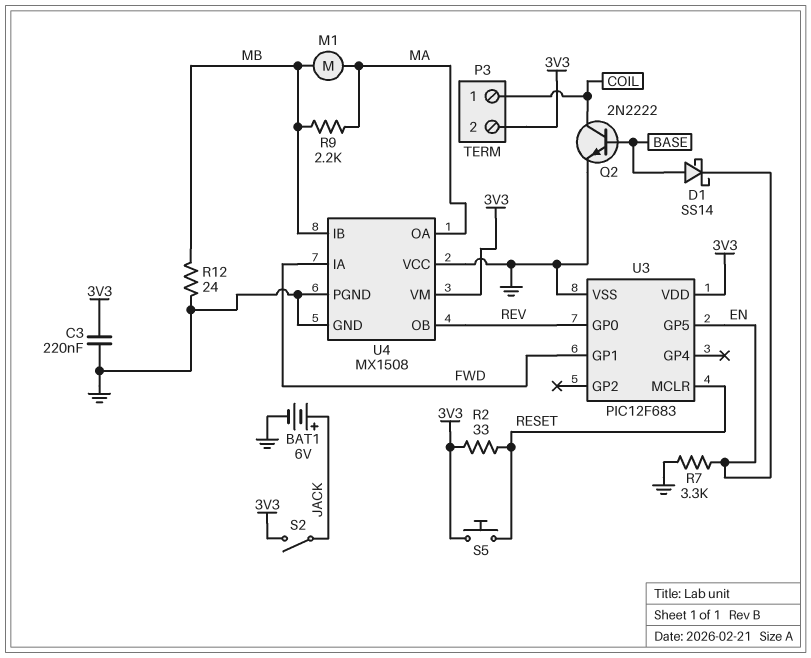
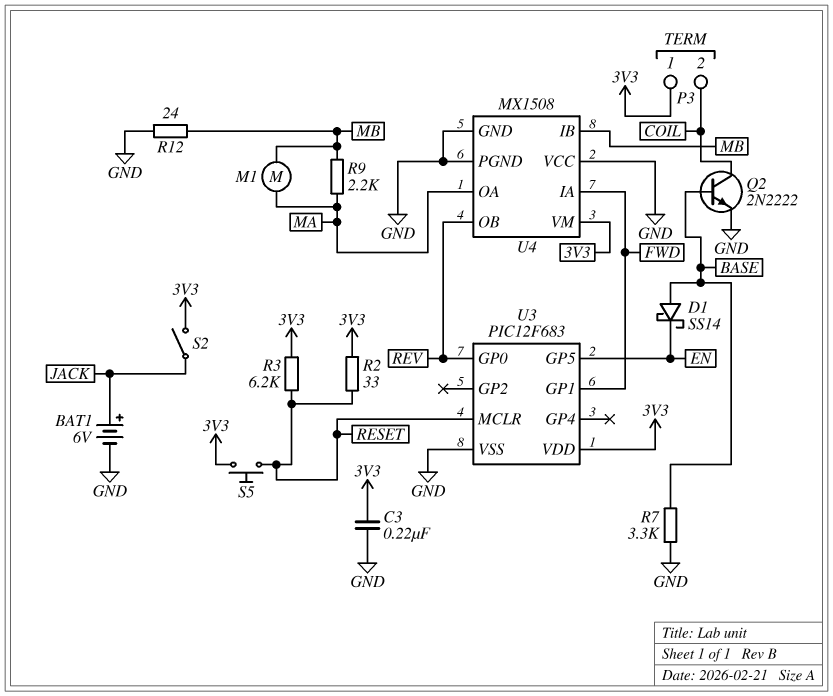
P3 pin 1: COIL -> 3V3
P3 pin 2: 3V3 -> COIL
R3: none -> 6.2k (3V3, RESET)
R7: 3.3k (EN, GND) -> 3.3k (BASE, GND)

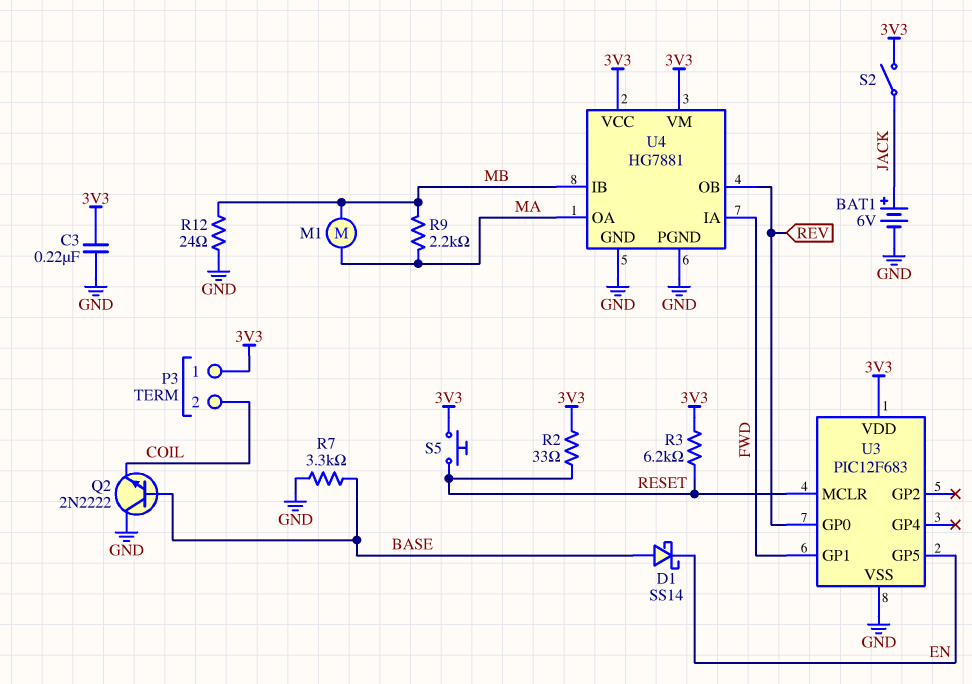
Q2: NPN 2N2222 (B BASE, C COIL, E GND) -> NPN 2N2222 (B BASE, C GND, E COIL)
U4: MX1508 -> HG7881
U4 pin VCC: GND -> 3V3

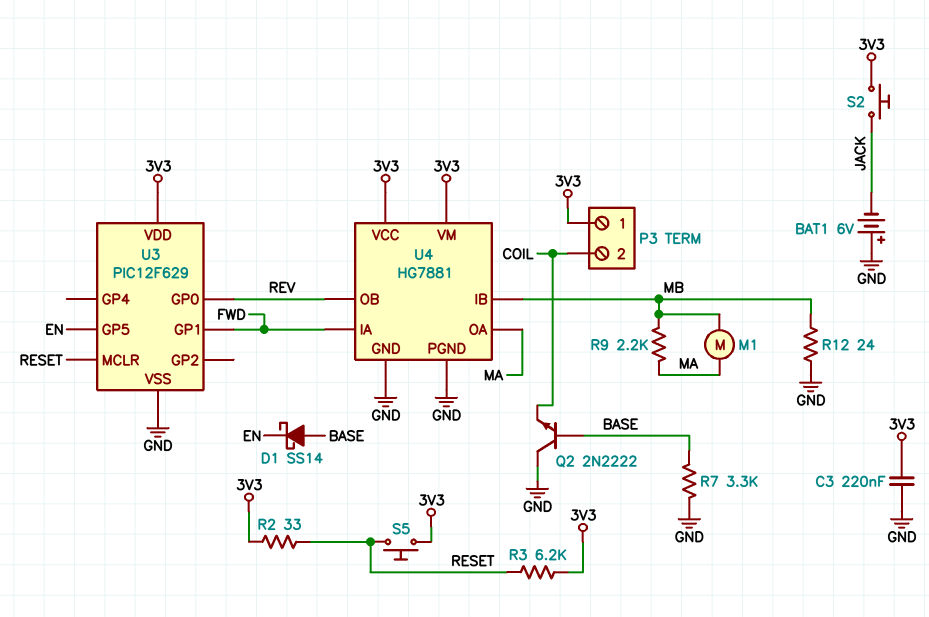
BAT1: 6V (plus JACK, minus GND) -> 6V (plus GND, minus JACK)
S2: switch (3V3, JACK) -> button (3V3, JACK)
U3: PIC12F683 -> PIC12F629

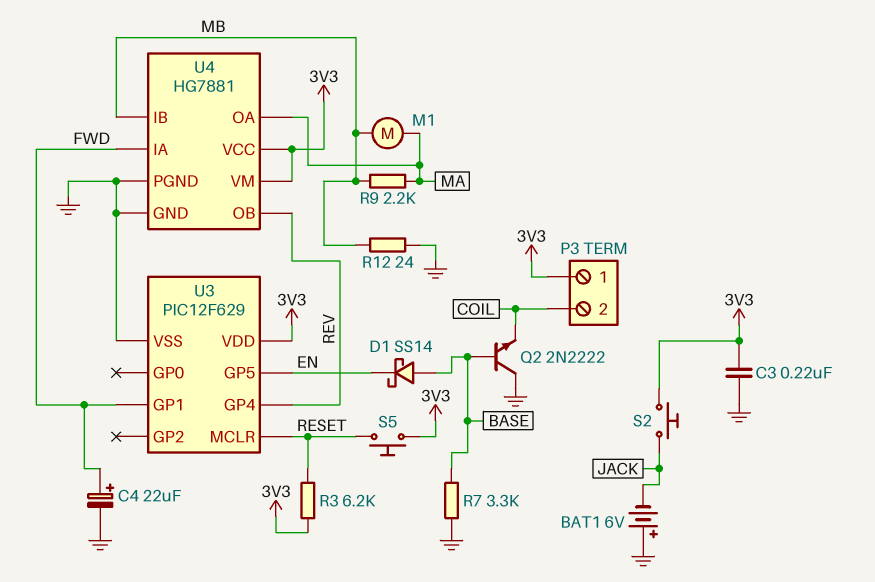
C4: none -> 22uF (plus FWD, minus GND)
R2: 33 (3V3, RESET) -> none
U3 pin GP0: REV -> none
U3 pin GP4: none -> REV

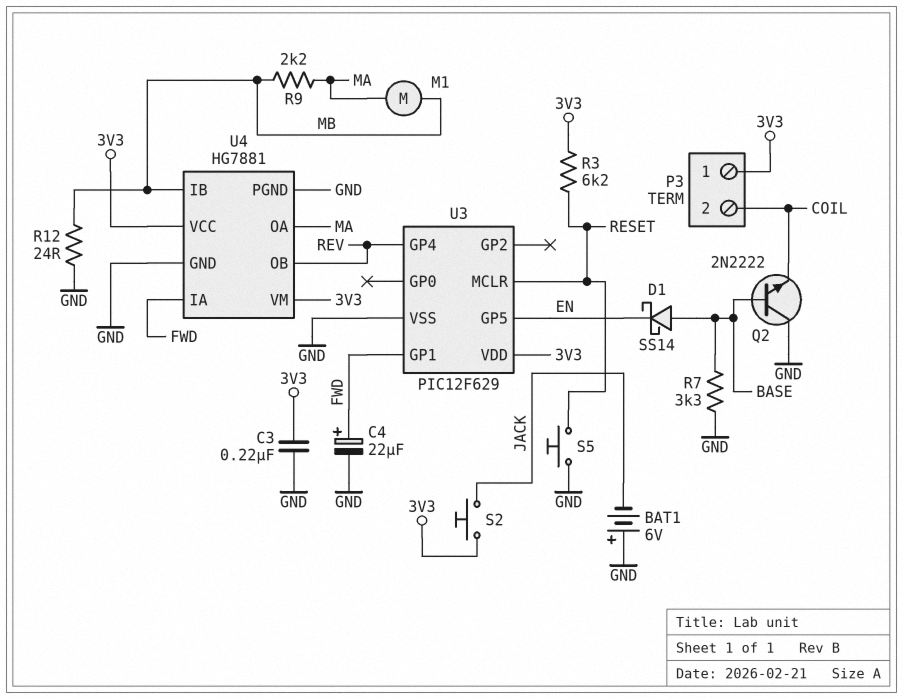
S5: button (3V3, RESET) -> button (GND, RESET)

